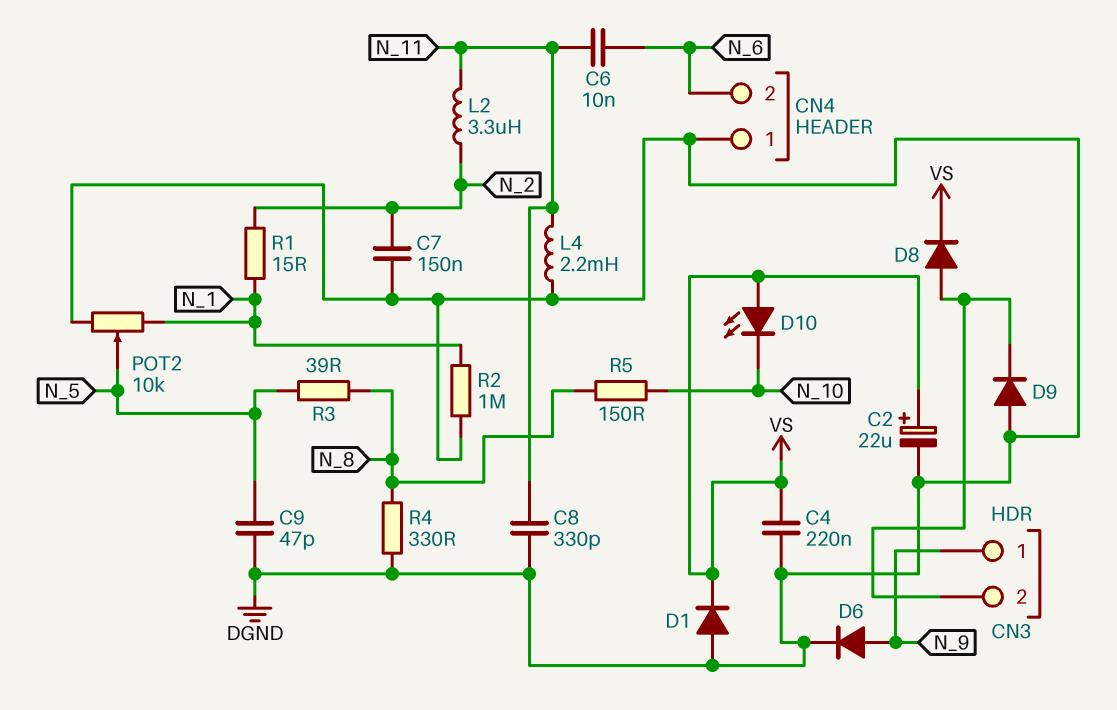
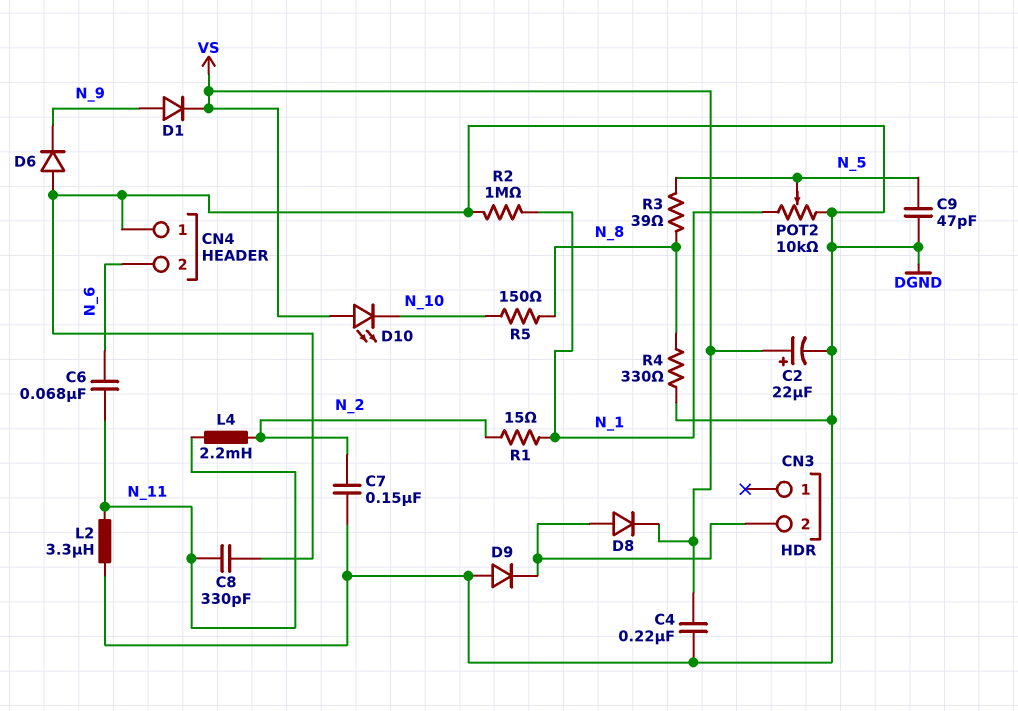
C6: 10nF (N_6, N_11) -> 68nF (N_6, N_11)
CN3 pin 1: N_9 -> none
D1: diode (A DGND, K VS) -> diode (A N_9, K VS)
D6: diode (A N_9, K DGND) -> diode (A DGND, K N_9)
L2: 3.3uH (N_2, N_11) -> 3.3uH (DGND, N_11)
L4: 2.2mH (DGND, N_11) -> 2.2mH (N_2, N_11)

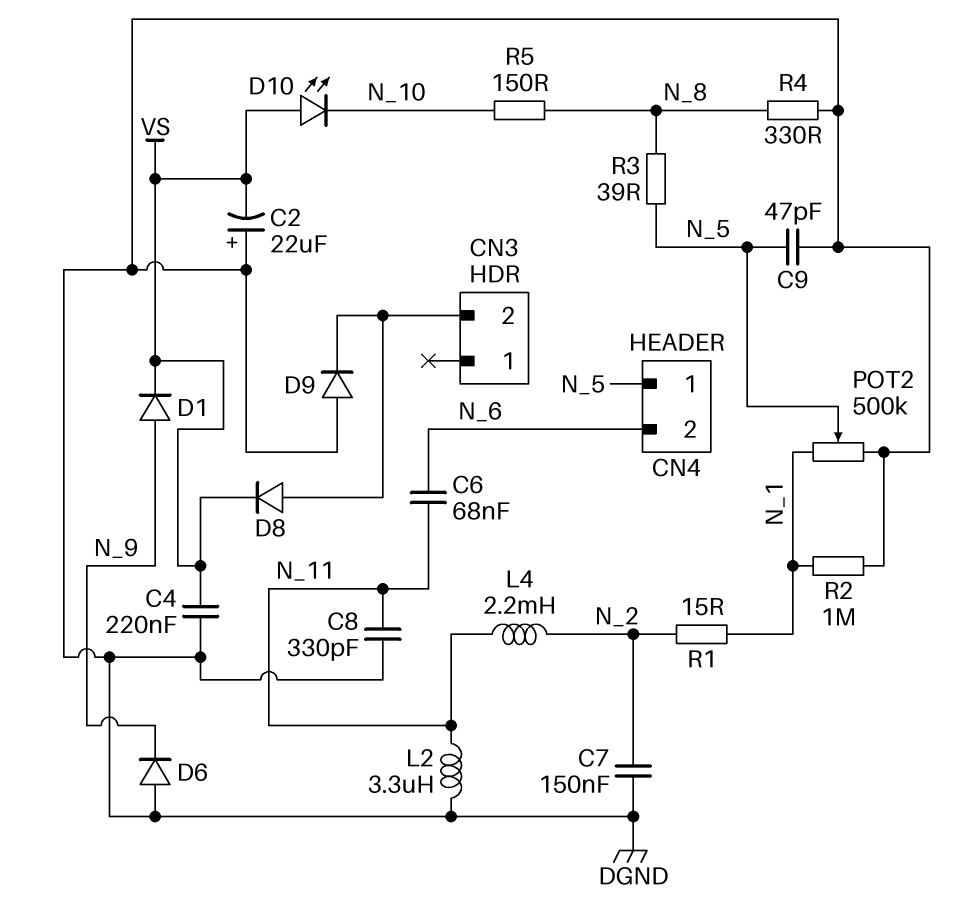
C2: 22uF (plus VS, minus DGND) -> 22uF (plus DGND, minus VS)
CN4 pin 1: DGND -> N_5
POT2: 10k (DGND, N_1, wiper N_5) -> 500k (DGND, N_1, wiper N_5)

